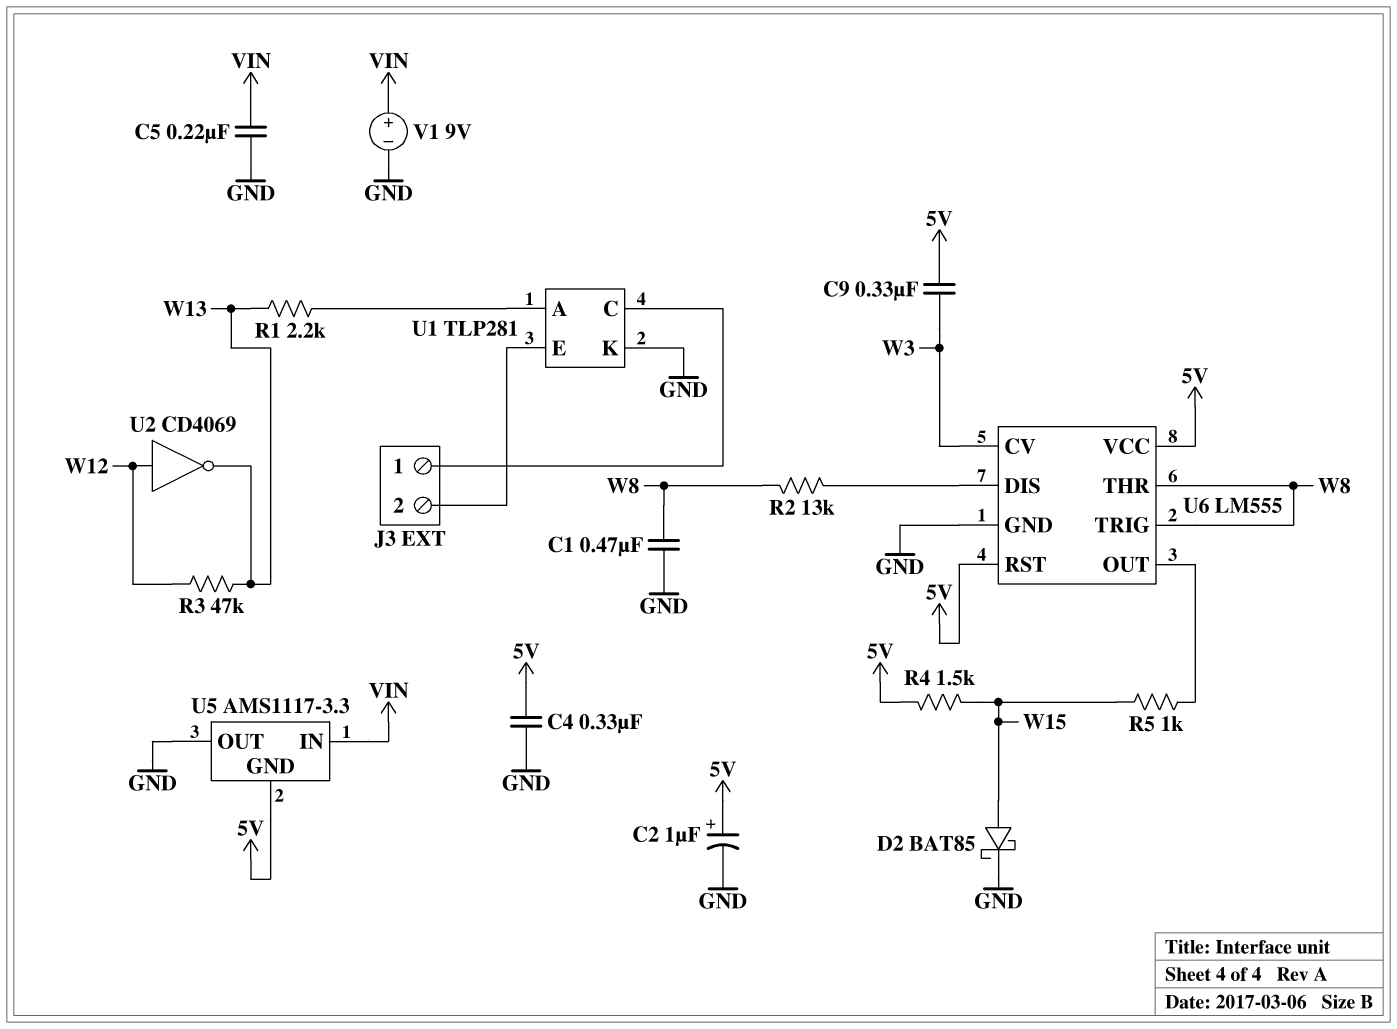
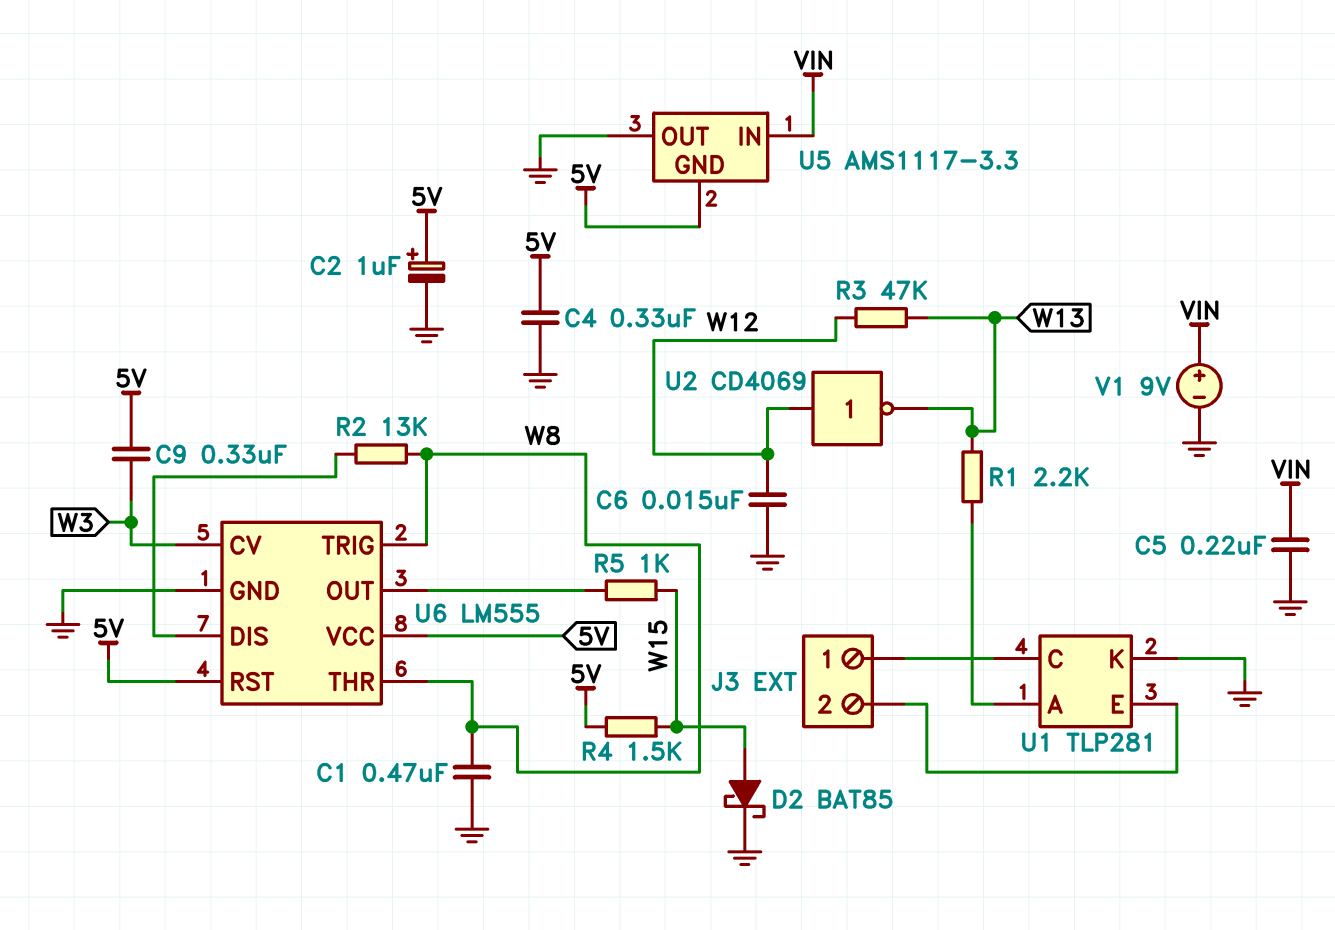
C6: none -> 15nF (GND, W12)

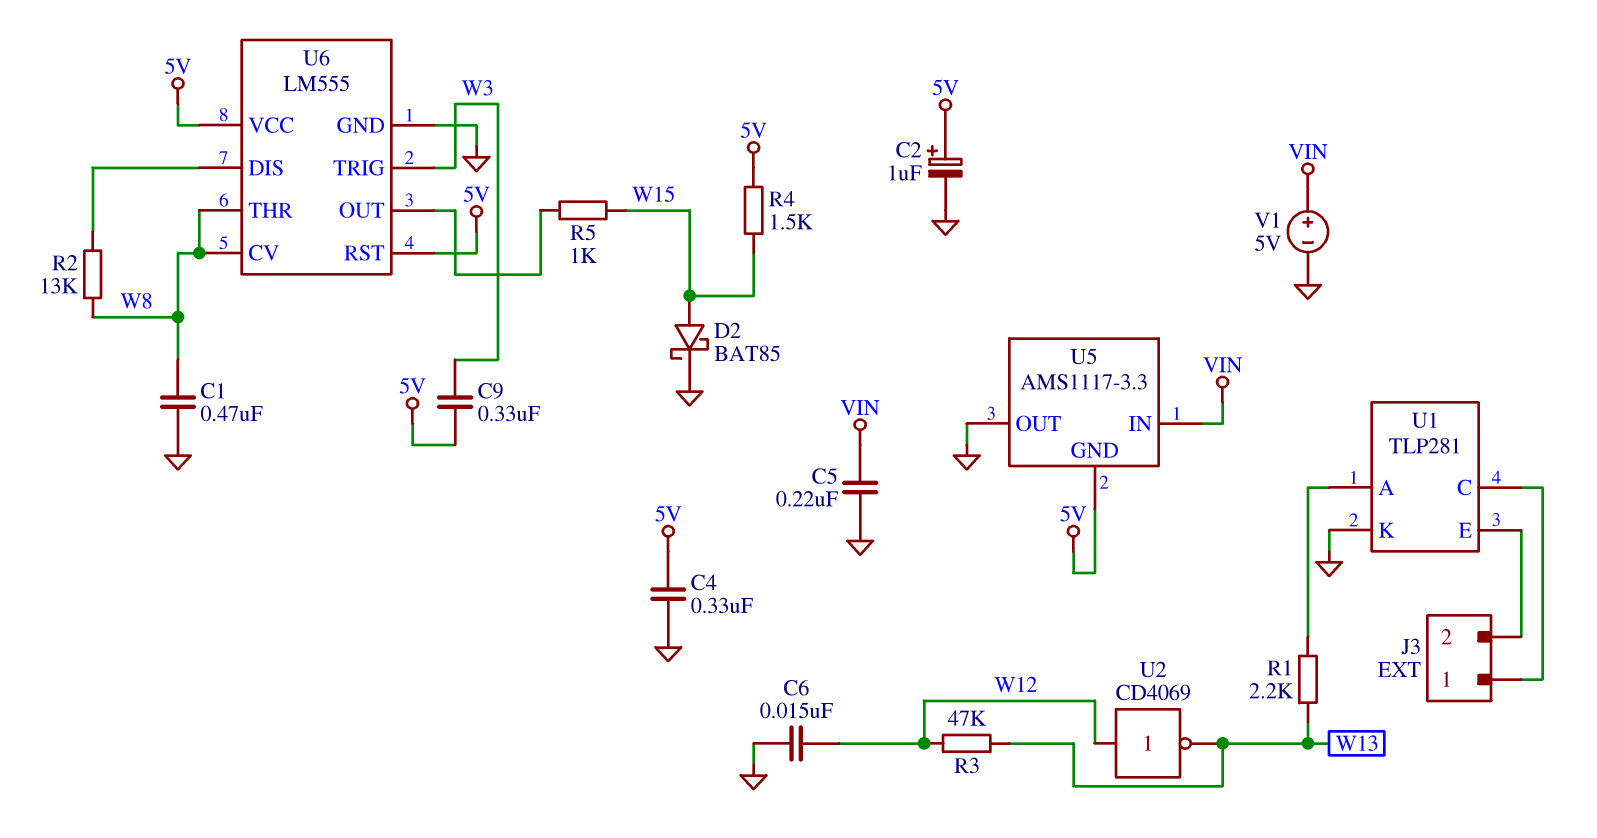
U6 pin CV: W3 -> W8
U6 pin TRIG: W8 -> W3
V1: 9V (plus VIN, minus GND) -> 5V (plus VIN, minus GND)

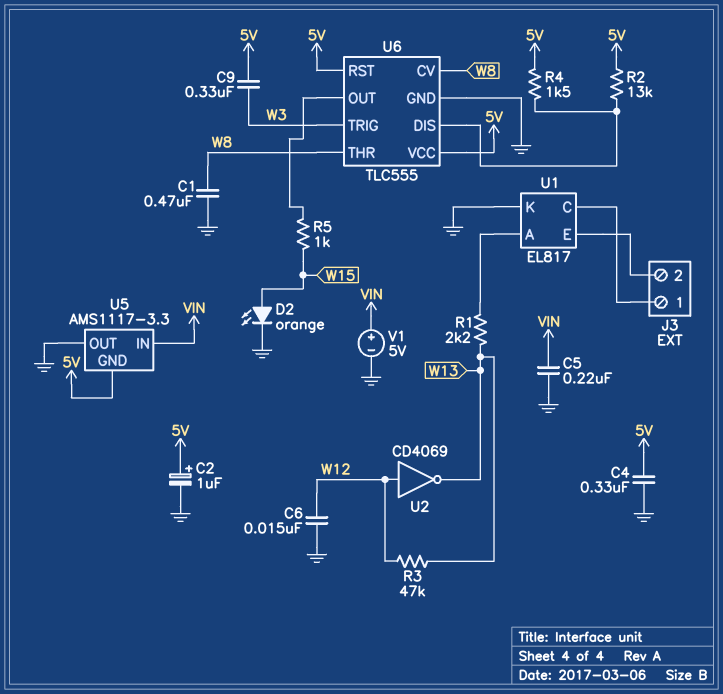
D2: schottky BAT85 (A W15, K GND) -> LED orange (A W15, K GND)
R2: 13k (U6/DIS, W8) -> 13k (5V, U6/DIS)
R4: 1.5k (5V, W15) -> 1.5k (5V, U6/DIS)
U1: TLP281 -> EL817
U6: LM555 -> TLC555

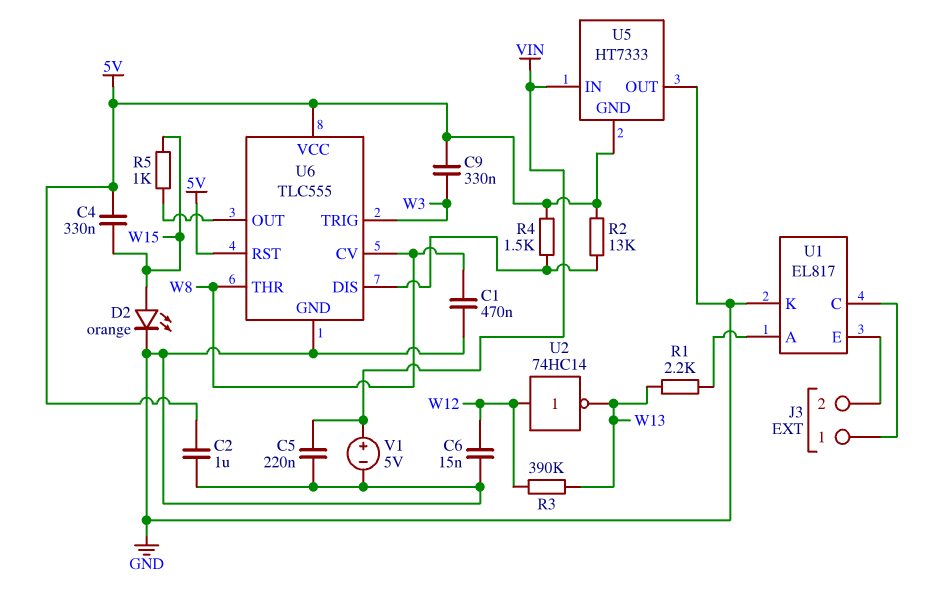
C2: 1uF (plus 5V, minus GND) -> 1uF (5V, GND)
C4: 330nF (5V, GND) -> 330nF (5V, W15)
R3: 47k (W12, W13) -> 390k (W12, W13)
U2: NOT CD4069 (in W12, out W13) -> NOT 74HC14 (in W12, out W13)
U5: AMS1117-3.3 -> HT7333

